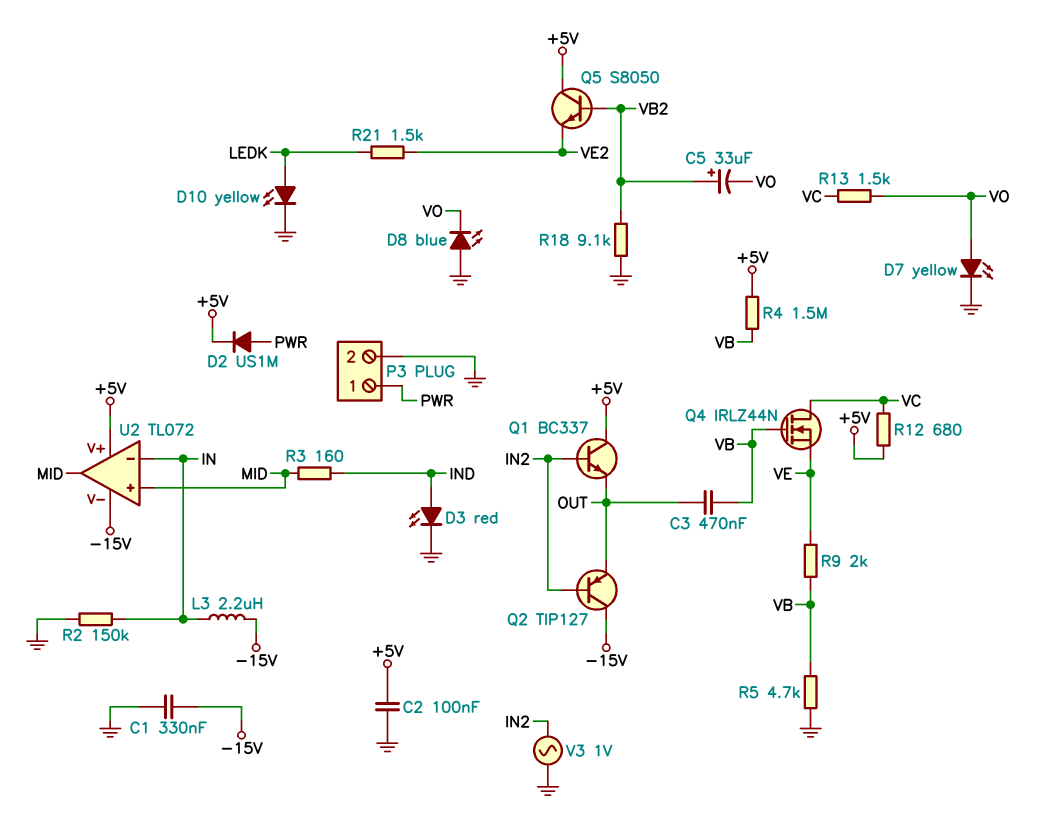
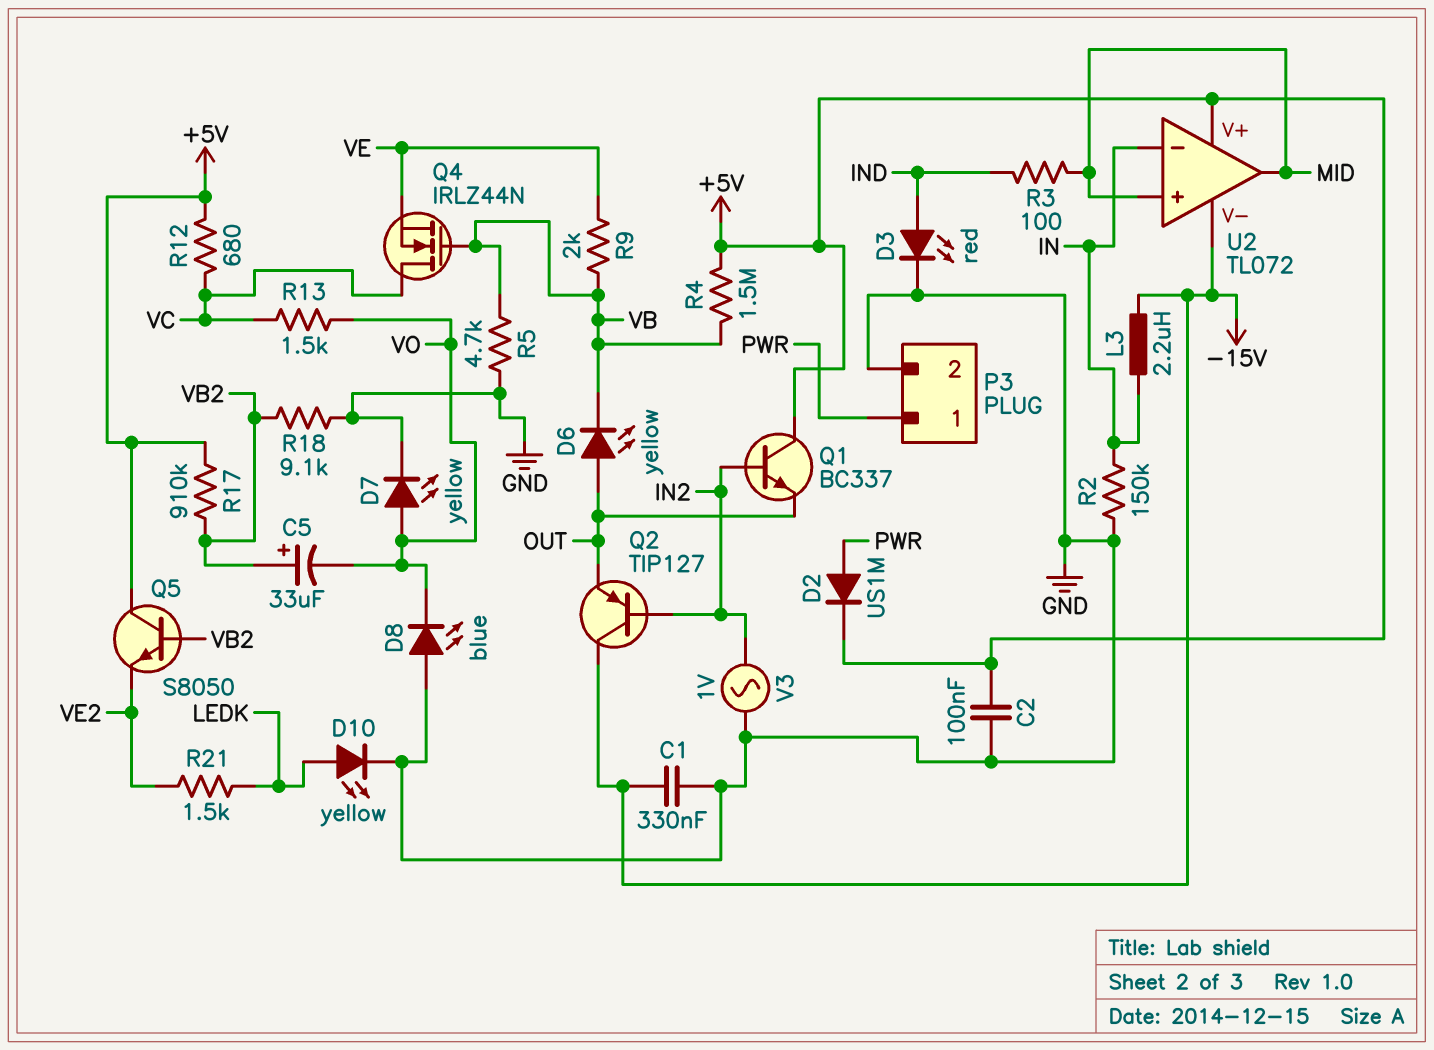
C3: 470nF (OUT, VB) -> none
D6: none -> LED yellow (A OUT, K VB)
R3: 160 (IND, MID) -> 100 (IND, MID)
R17: none -> 910k (+5V, VB2)

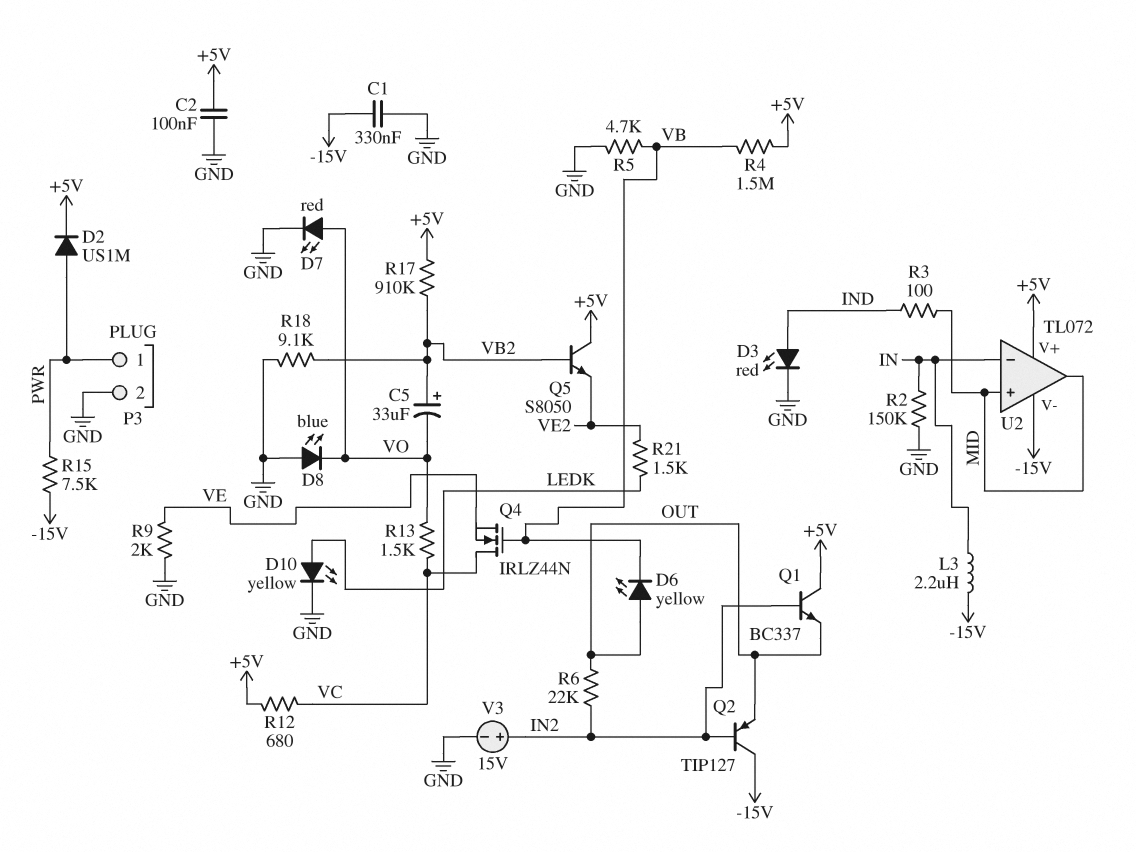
D7: LED yellow (A VO, K GND) -> LED red (A VO, K GND)
R6: none -> 22k (IN2, OUT)
R9: 2k (VB, VE) -> 2k (GND, VE)
R15: none -> 7.5k (-15V, PWR)
V3: AC 1V (GND, IN2) -> 15V (plus IN2, minus GND)

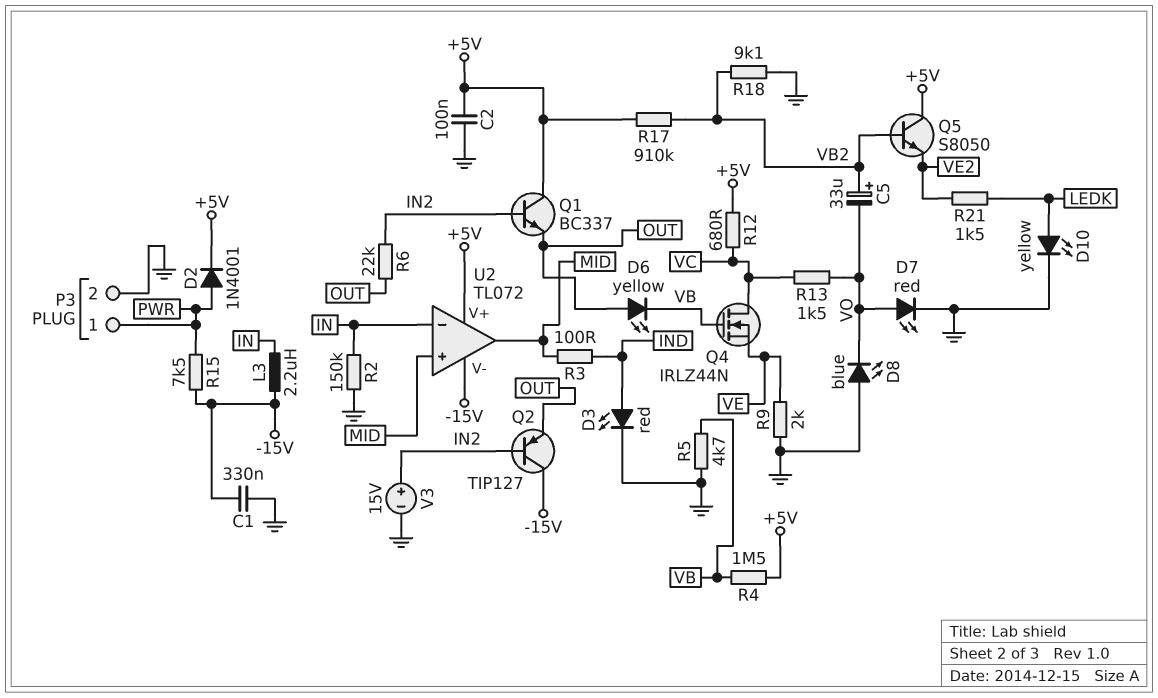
D2: diode US1M (A PWR, K +5V) -> diode 1N4001 (A PWR, K +5V)

